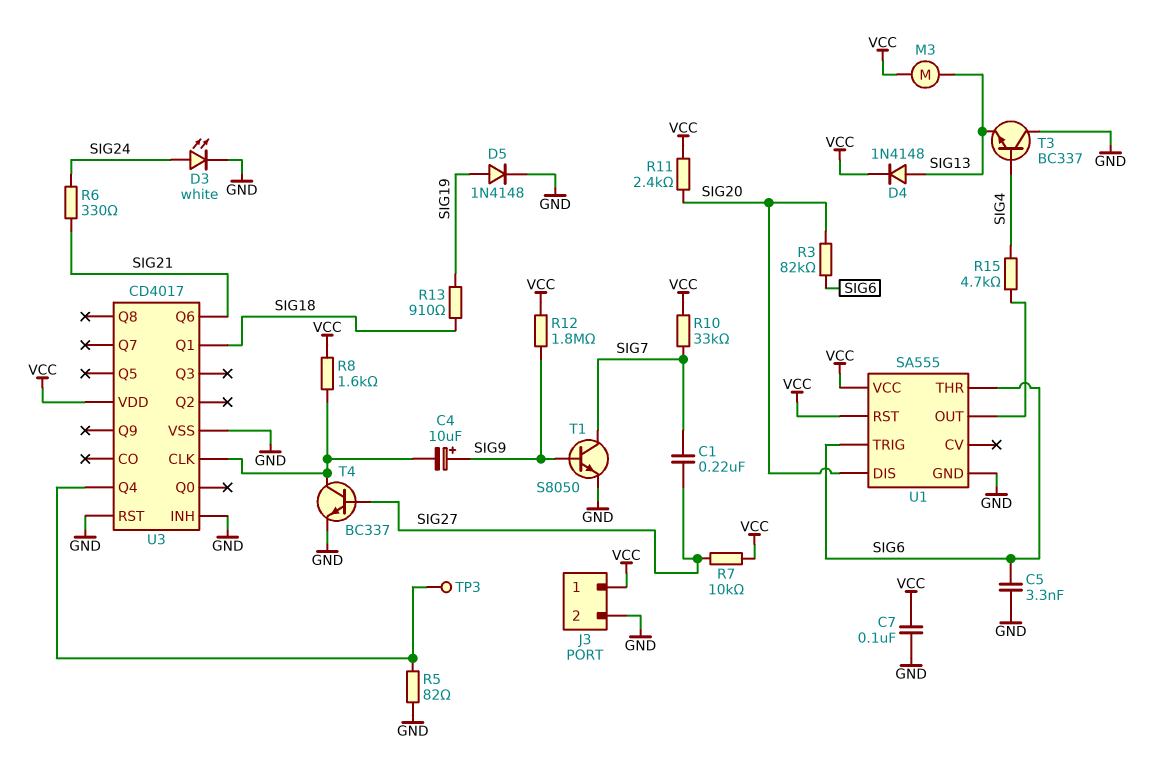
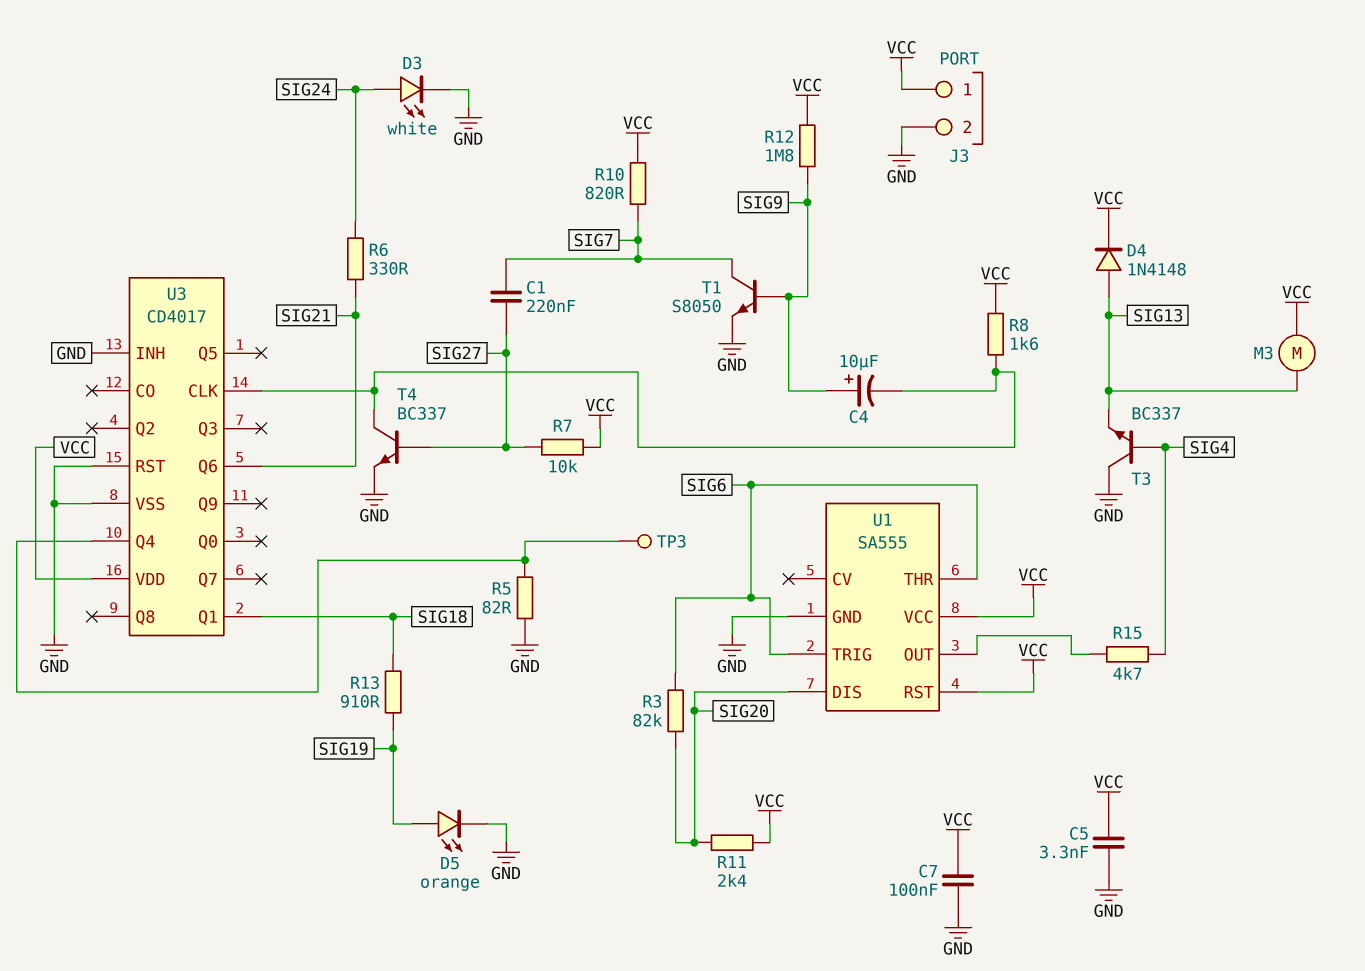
C5: 3.3nF (GND, SIG6) -> 3.3nF (GND, VCC)
D5: diode 1N4148 (A SIG19, K GND) -> LED orange (A SIG19, K GND)
R10: 33k (SIG7, VCC) -> 820 (SIG7, VCC)

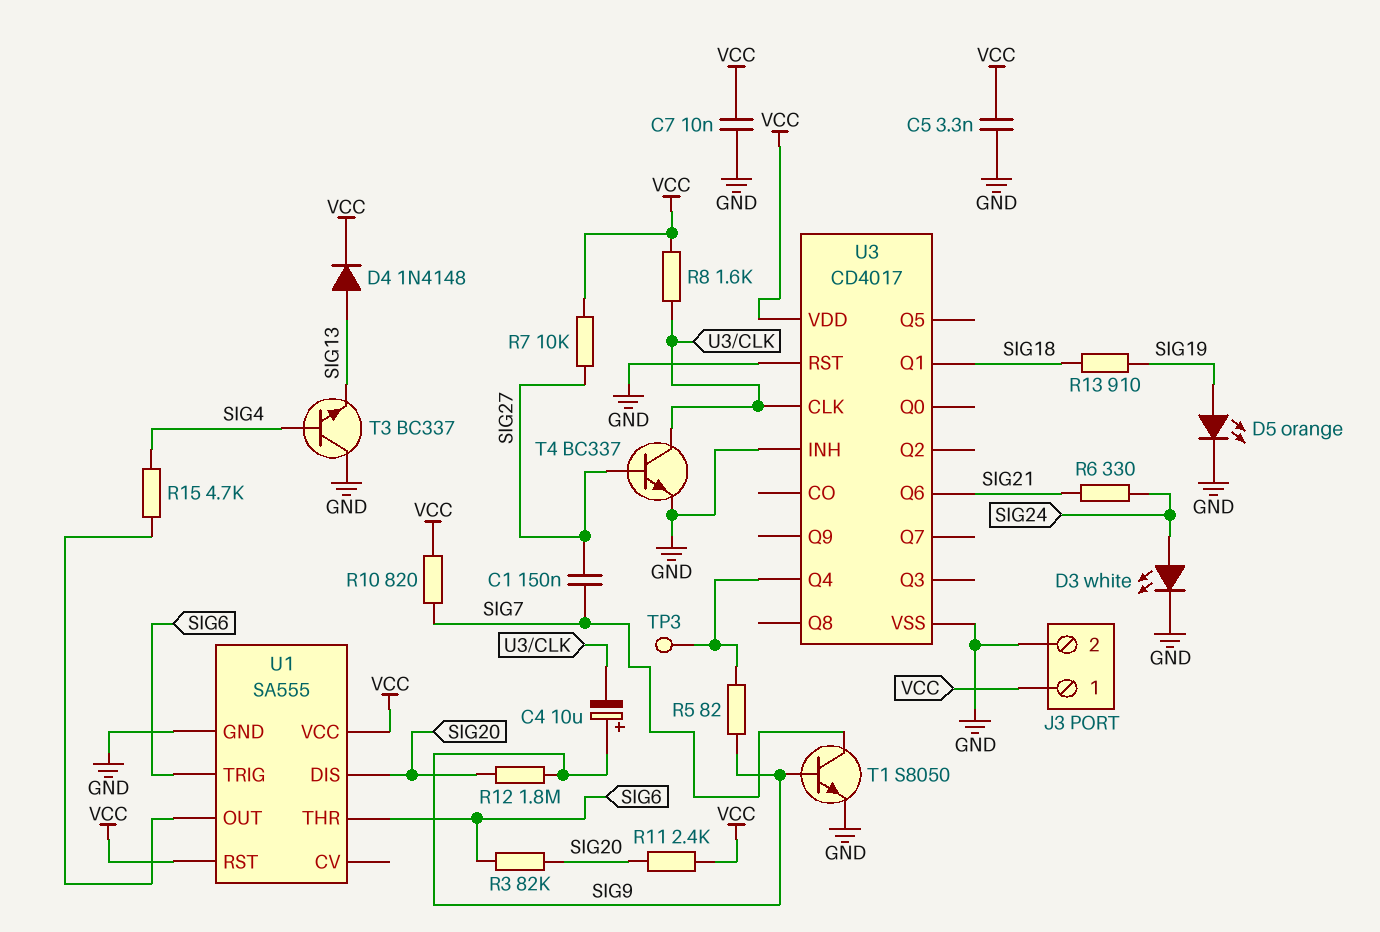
C1: 220nF (SIG7, SIG27) -> 150nF (SIG7, SIG27)
C7: 100nF (GND, VCC) -> 10nF (GND, VCC)
M3: motor (SIG13, VCC) -> none
R5: 82 (GND, U3/Q4) -> 82 (SIG9, U3/Q4)
R12: 1.8M (SIG9, VCC) -> 1.8M (SIG9, SIG20)

